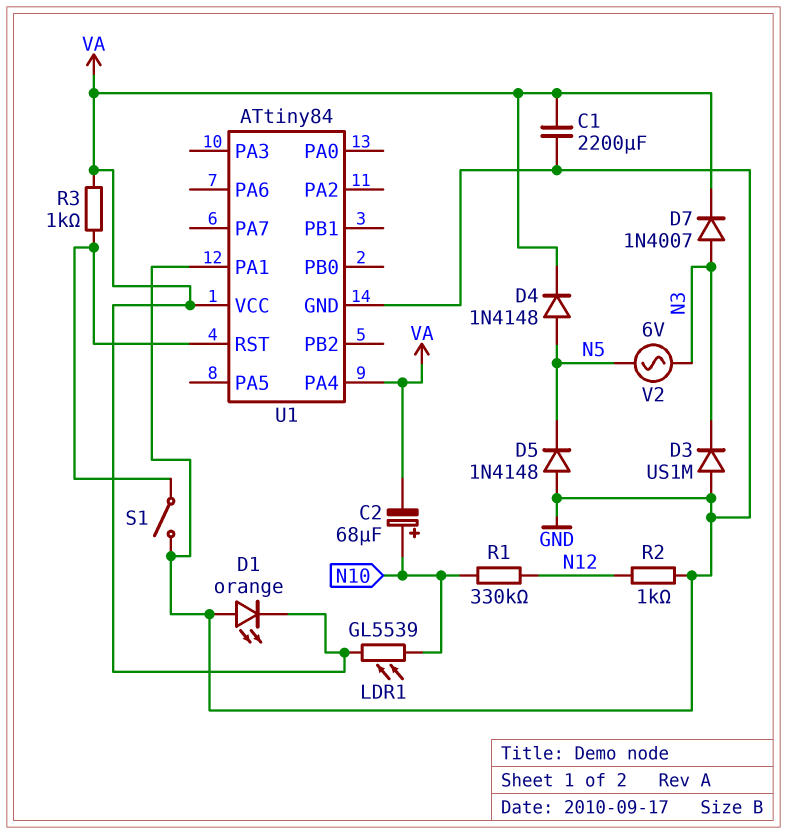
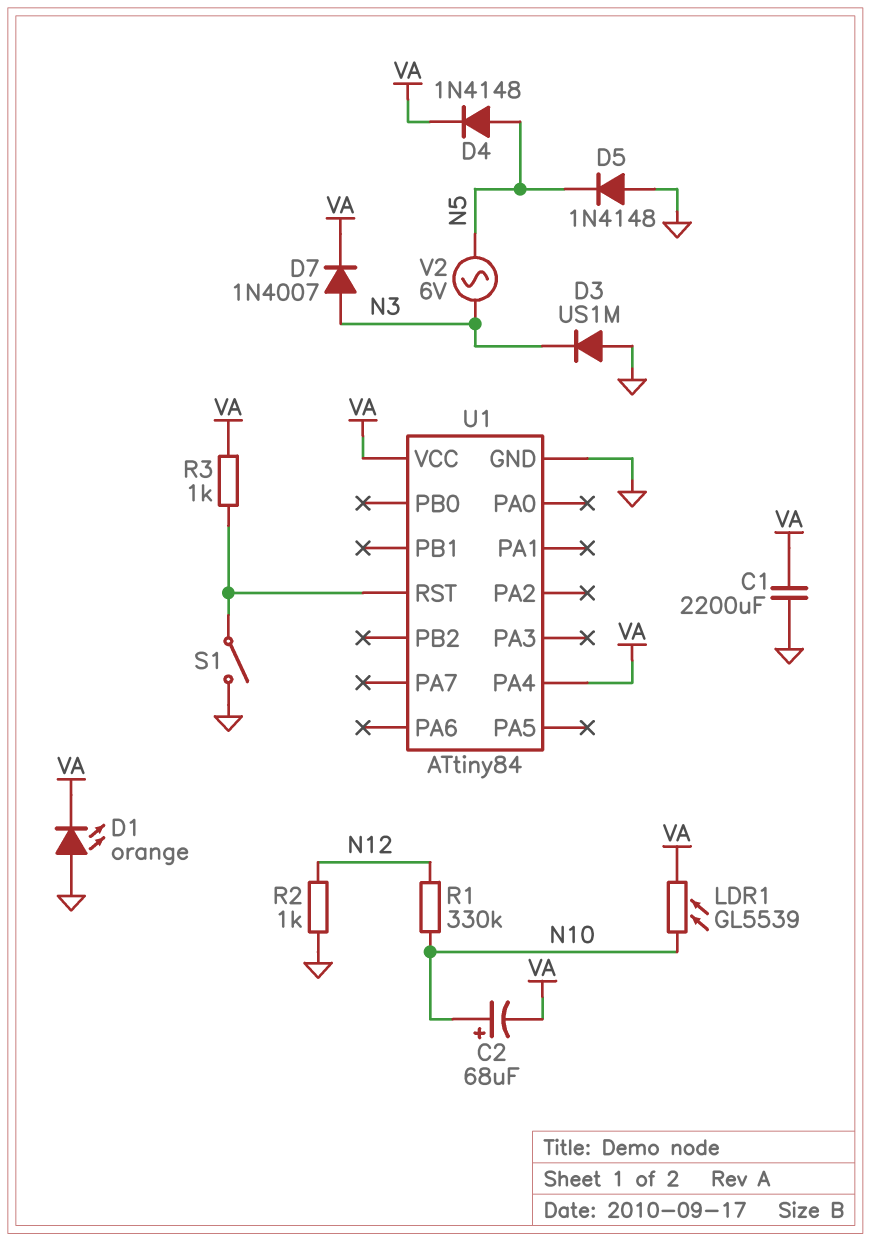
U1 pin PA1: GND -> none

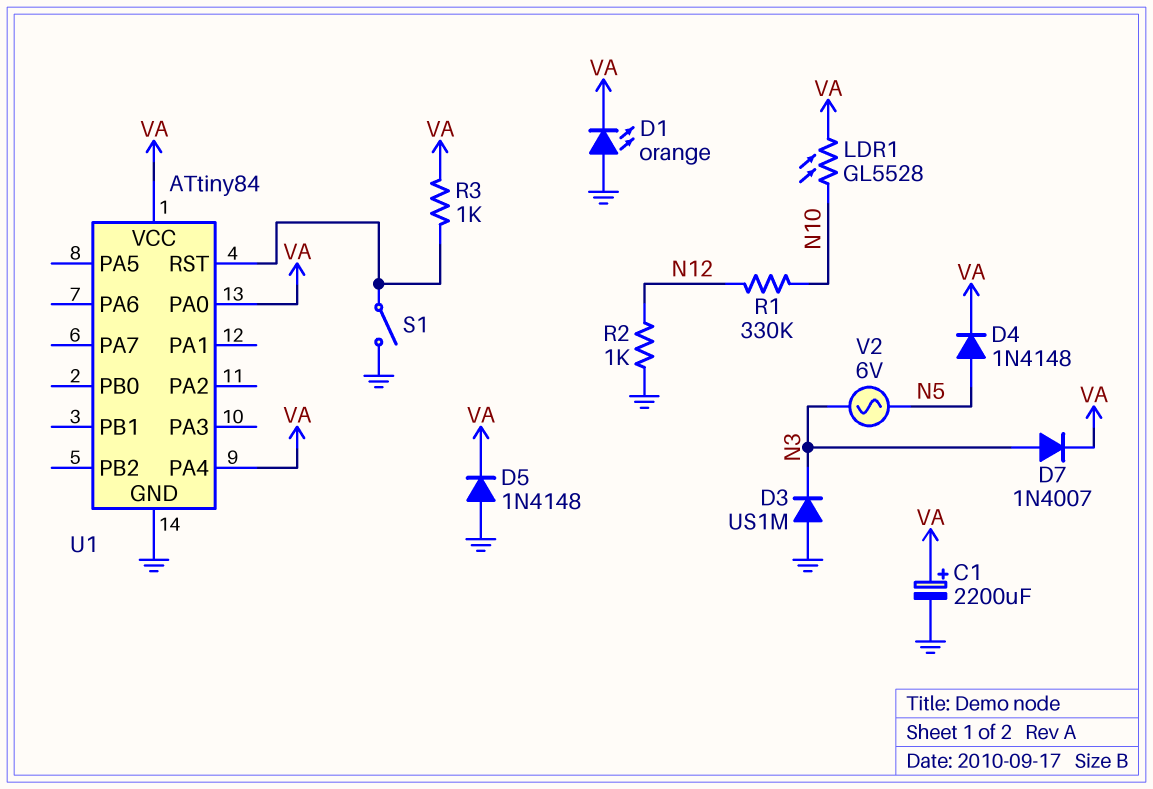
C1: 2200uF (GND, VA) -> 2200uF (plus VA, minus GND)
C2: 68uF (plus N10, minus VA) -> none
D5: diode 1N4148 (A GND, K N5) -> diode 1N4148 (A GND, K VA)
LDR1: GL5539 (N10, VA) -> GL5528 (N10, VA)
U1 pin PA0: none -> VA

